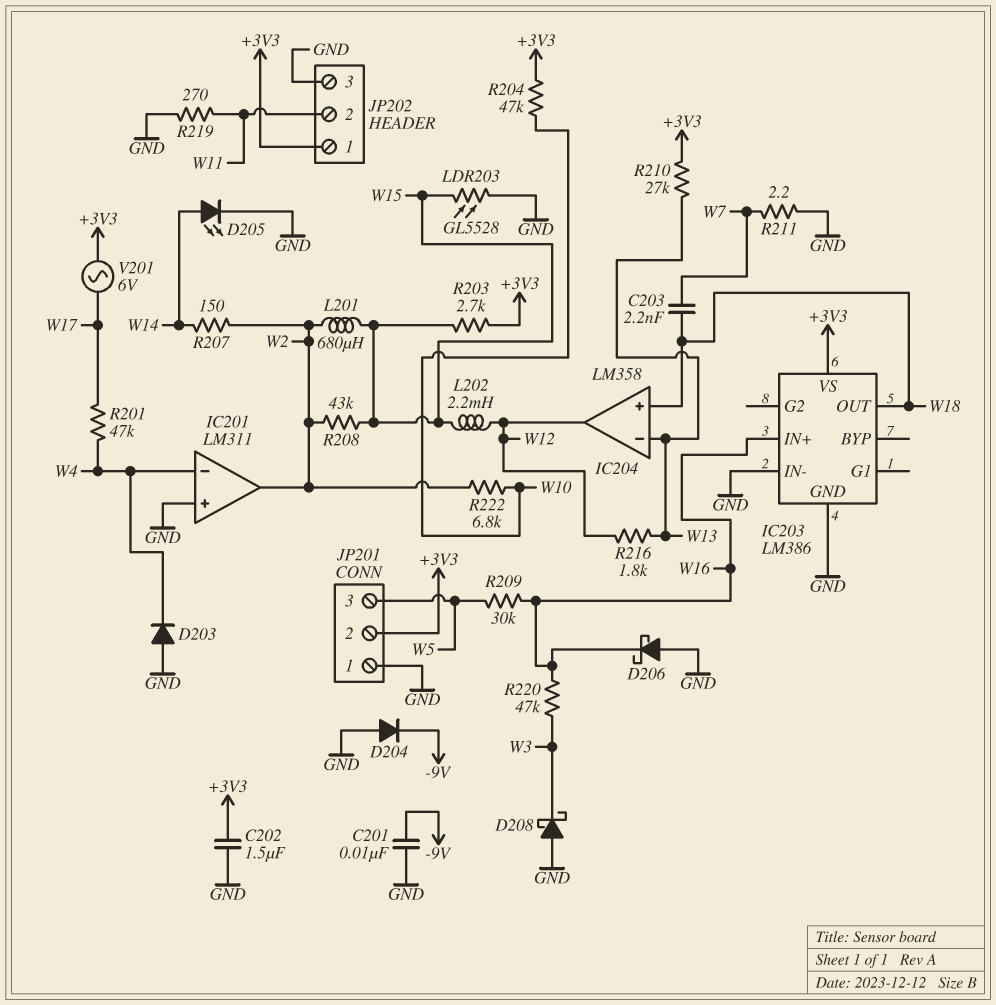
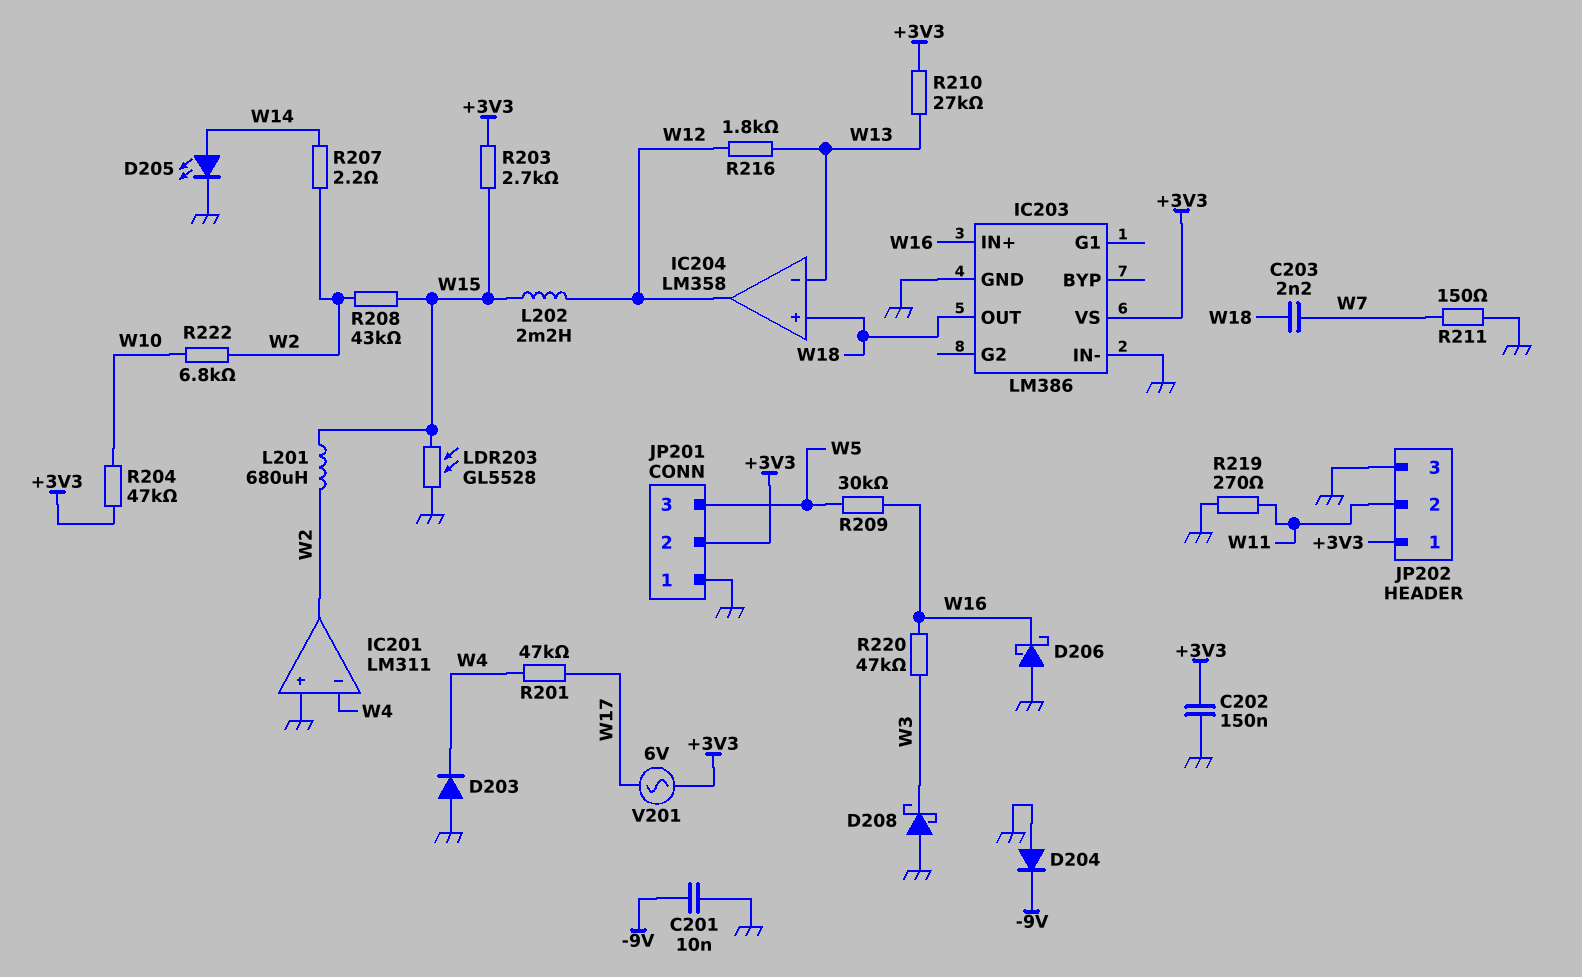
C202: 1.5uF (+3V3, GND) -> 150nF (+3V3, GND)
R207: 150 (W2, W14) -> 2.2 (W2, W14)
R211: 2.2 (GND, W7) -> 150 (GND, W7)

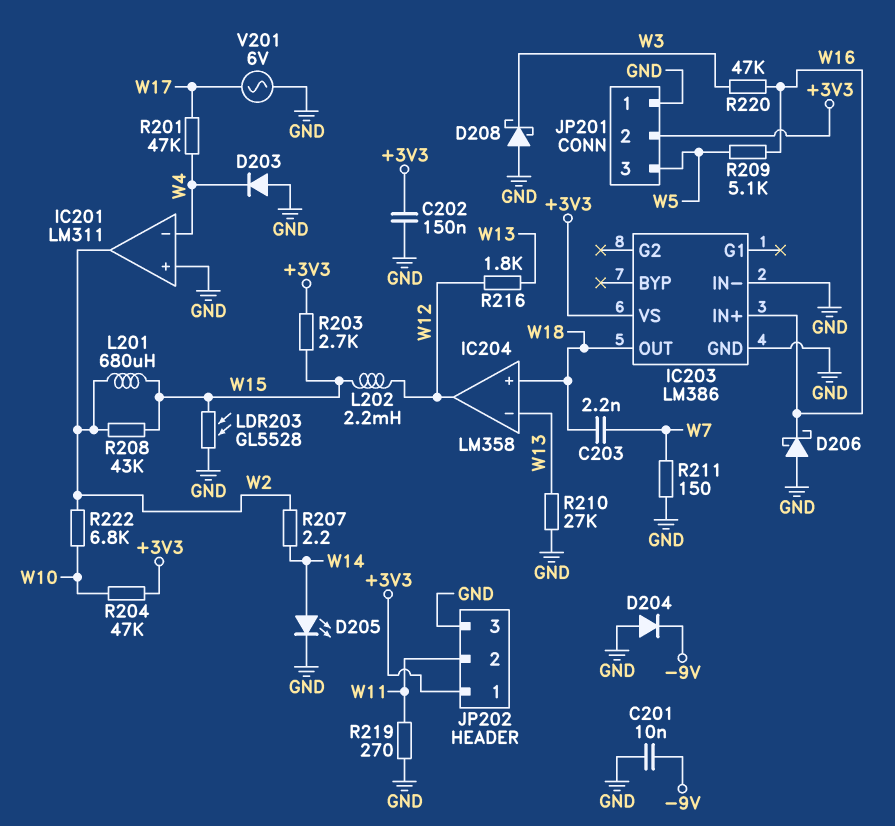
R209: 30k (W5, W16) -> 5.1k (W5, W16)
R210: 27k (+3V3, W13) -> 27k (GND, W13)
V201: AC 6V (+3V3, W17) -> AC 6V (GND, W17)

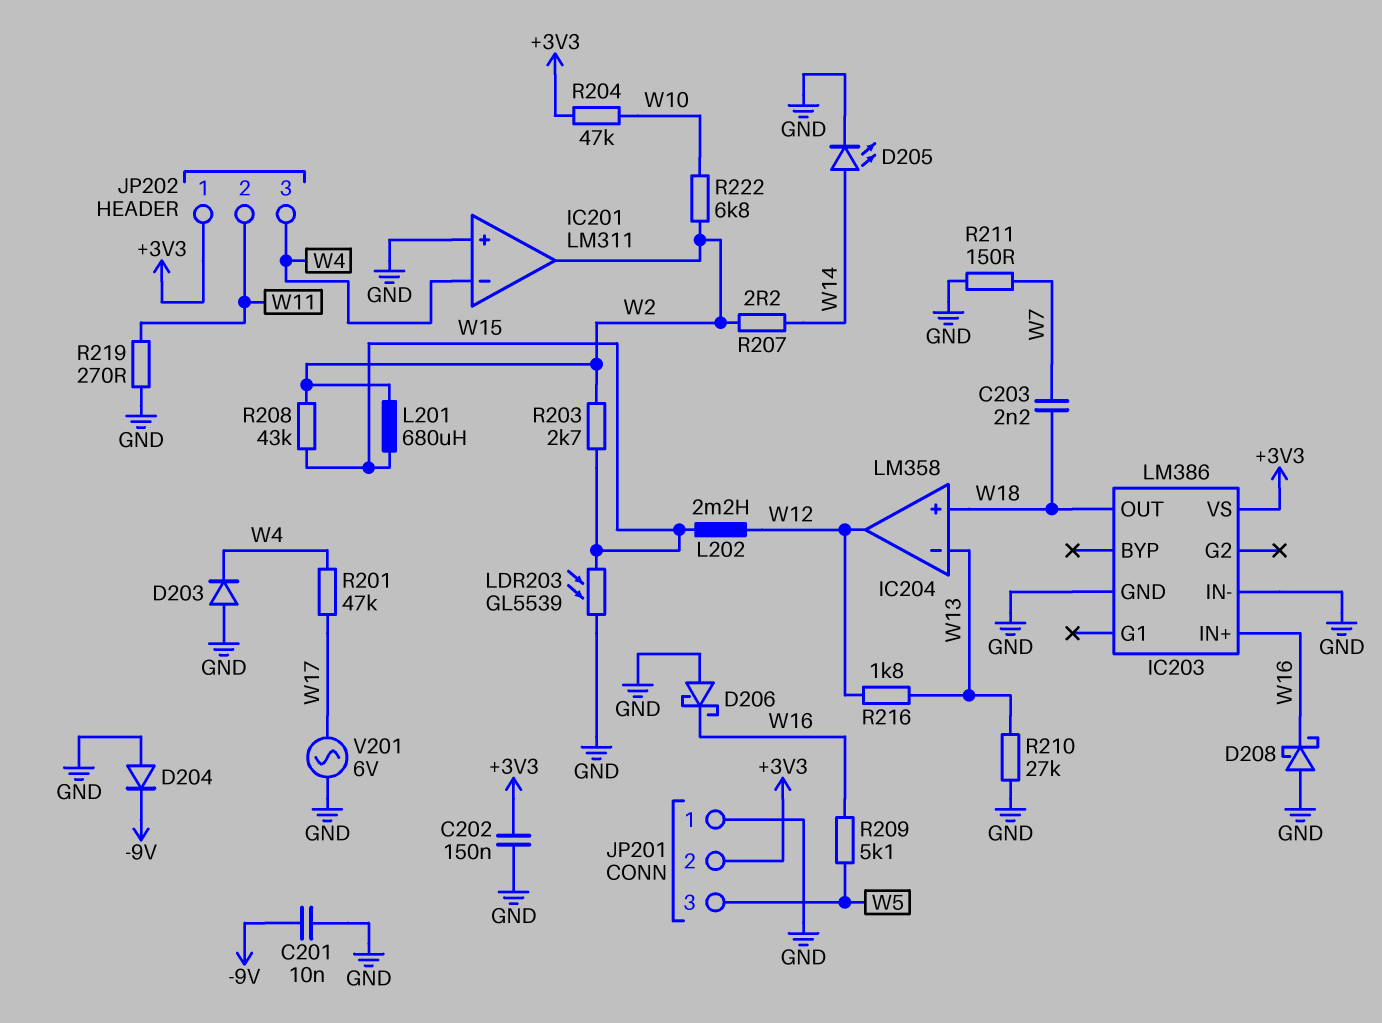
D208: schottky (A GND, K W3) -> schottky (A GND, K W16)
JP202 pin 3: GND -> W4
LDR203: GL5528 (GND, W15) -> GL5539 (GND, W15)
R203: 2.7k (+3V3, W15) -> 2.7k (W2, W15)
R220: 47k (W3, W16) -> none

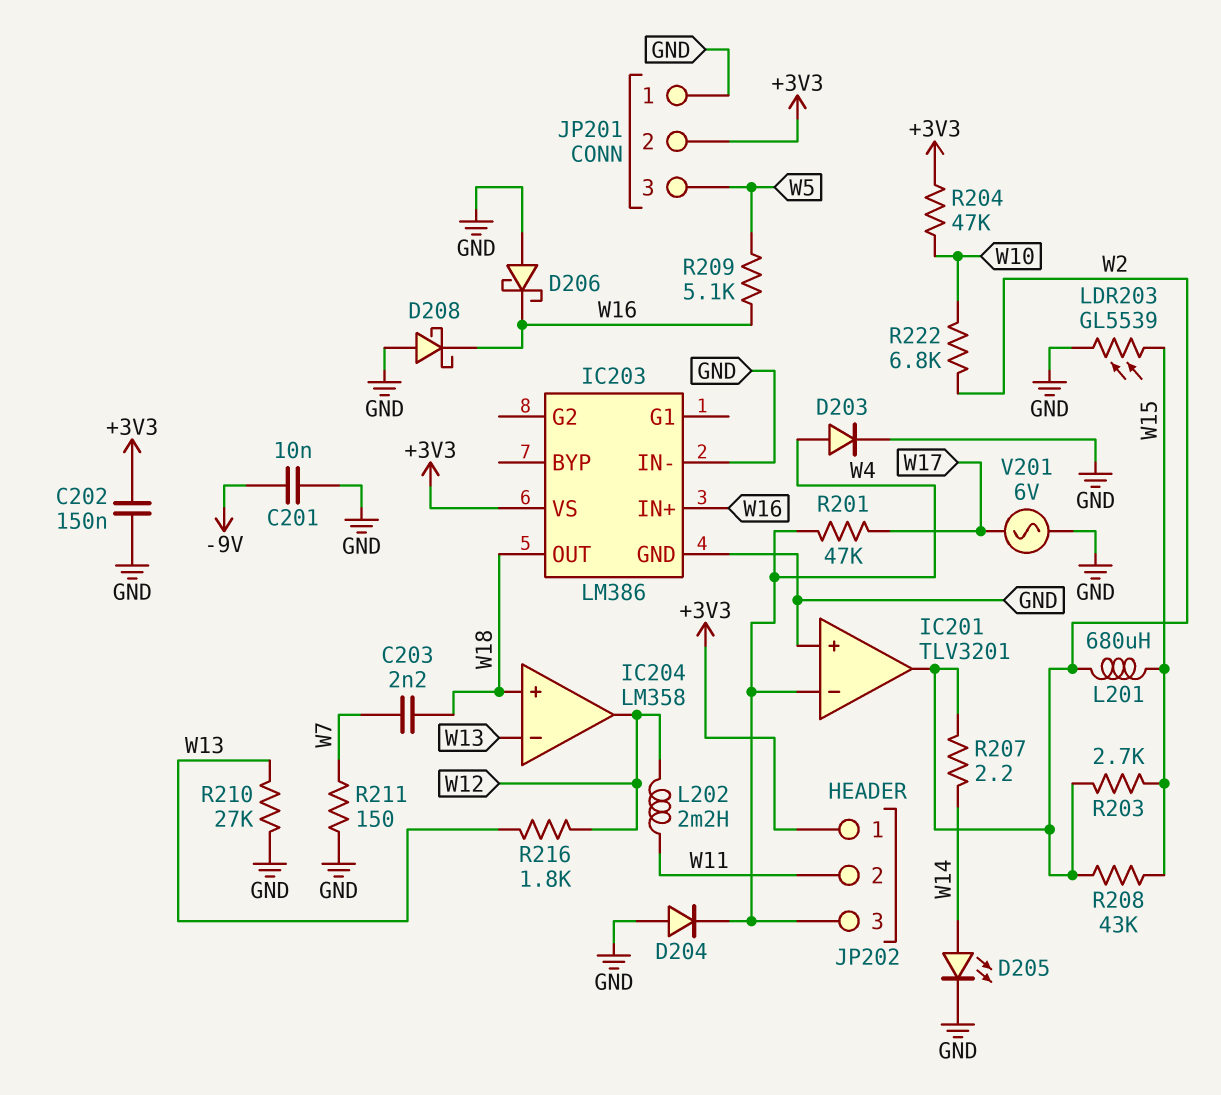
D203: diode (A GND, K W4) -> diode (A W4, K GND)
D204: diode (A GND, K -9V) -> diode (A GND, K W4)
IC201: LM311 -> TLV3201
L202: 2.2mH (W12, W15) -> 2.2mH (W11, W12)
R219: 270 (GND, W11) -> none

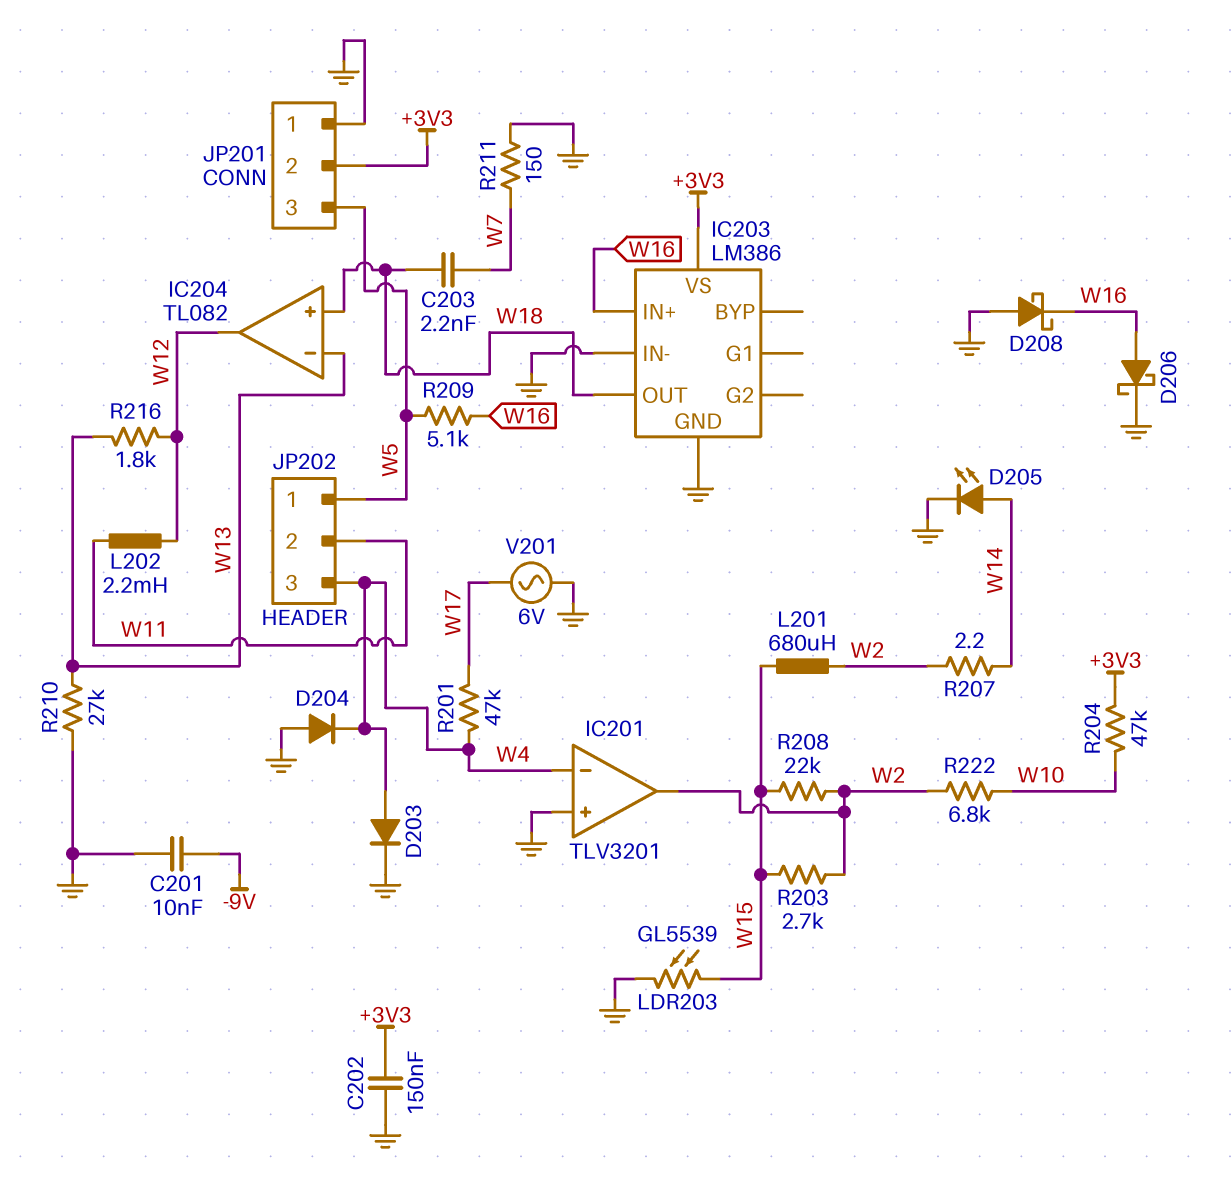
D206: schottky (A GND, K W16) -> schottky (A W16, K GND)
IC204: LM358 -> TL082
JP202 pin 1: +3V3 -> W5
R208: 43k (W2, W15) -> 22k (W2, W15)

